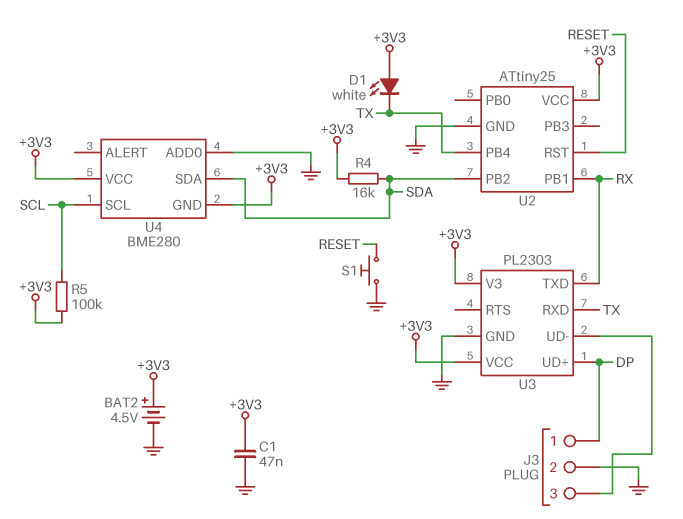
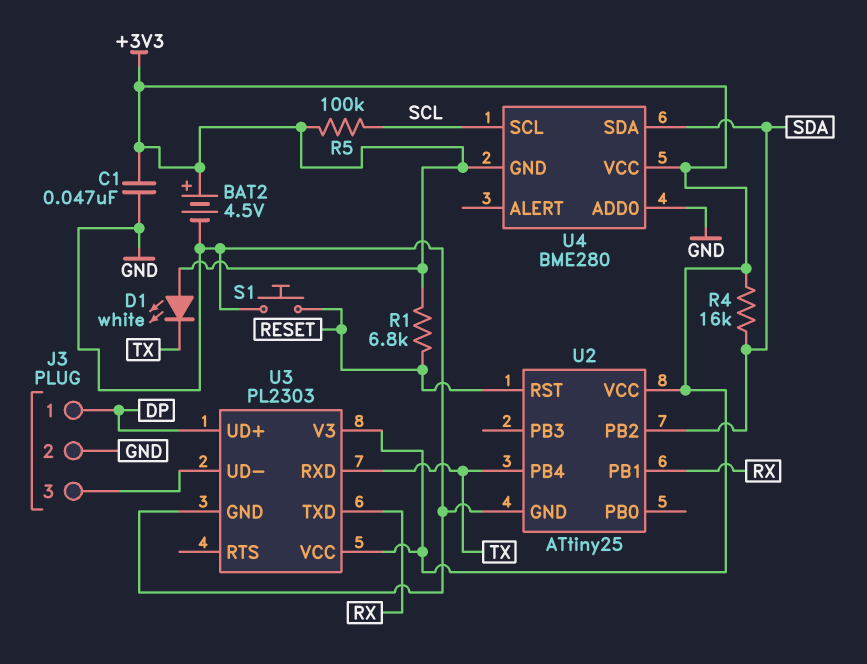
R1: none -> 6.8k (+3V3, RESET)

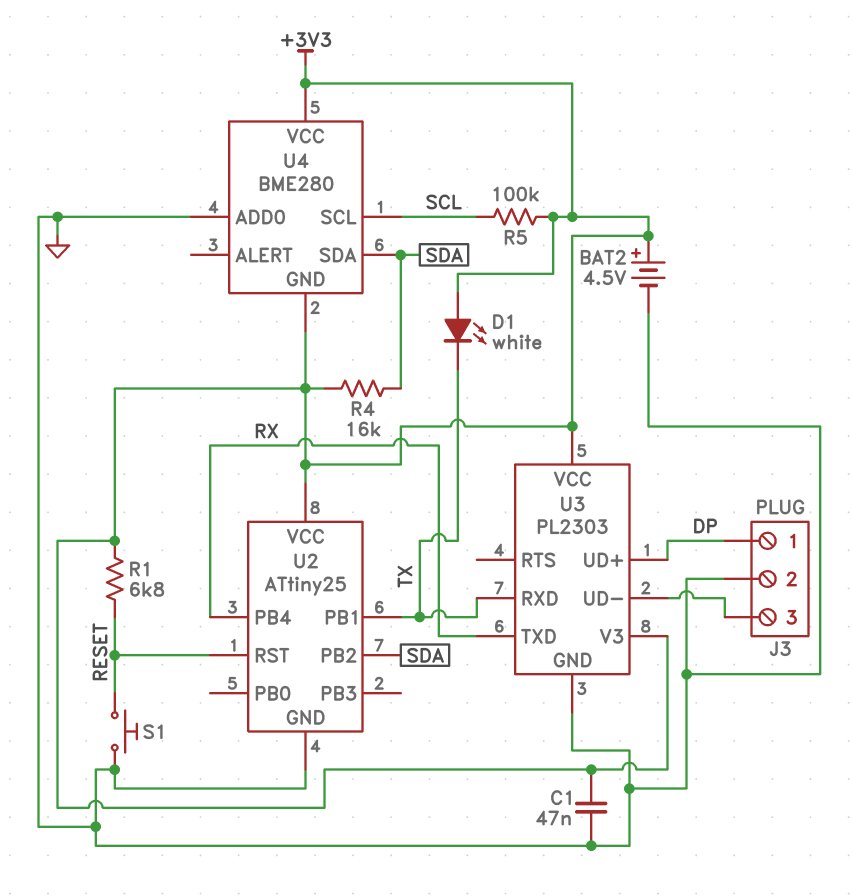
U2 pin PB1: RX -> TX
U2 pin PB4: TX -> RX

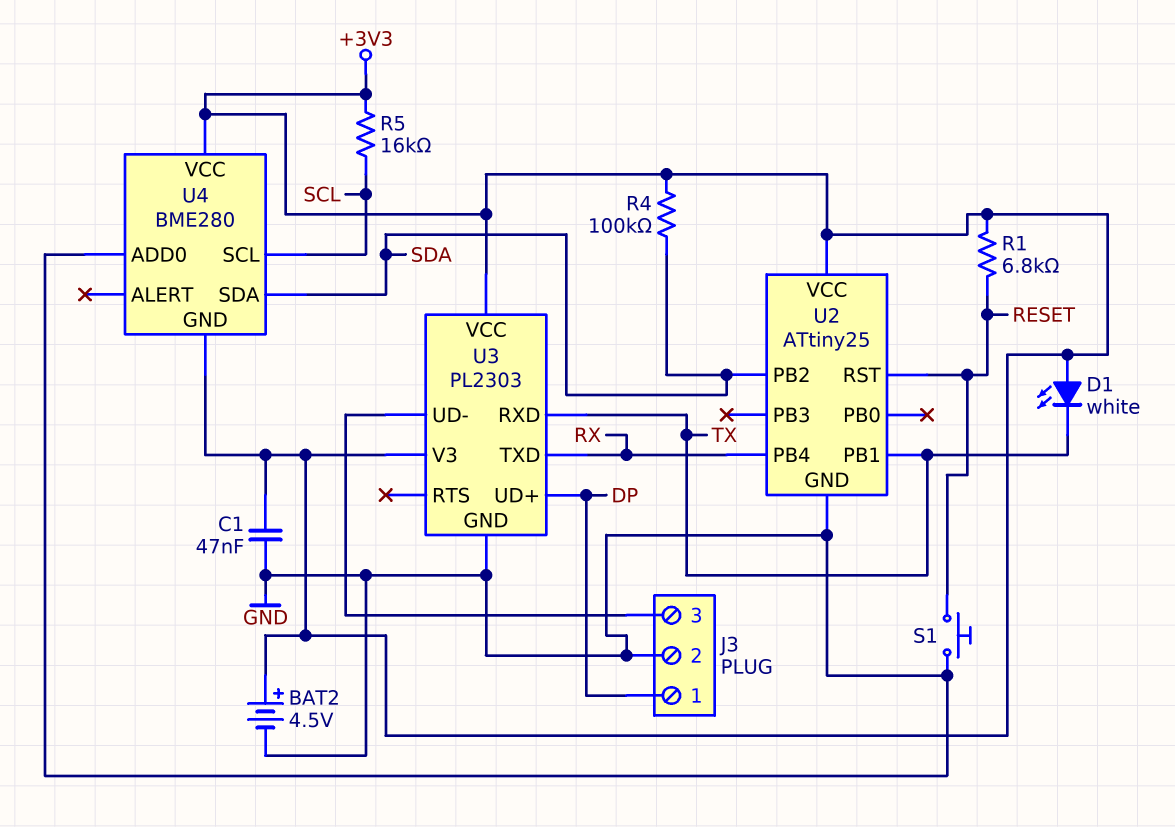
R4: 16k (+3V3, SDA) -> 100k (+3V3, SDA)
R5: 100k (+3V3, SCL) -> 16k (+3V3, SCL)

